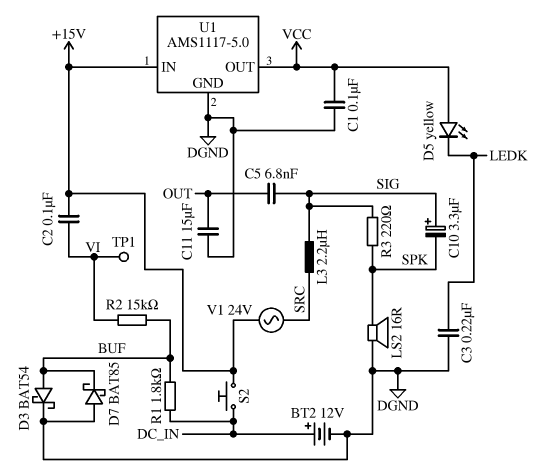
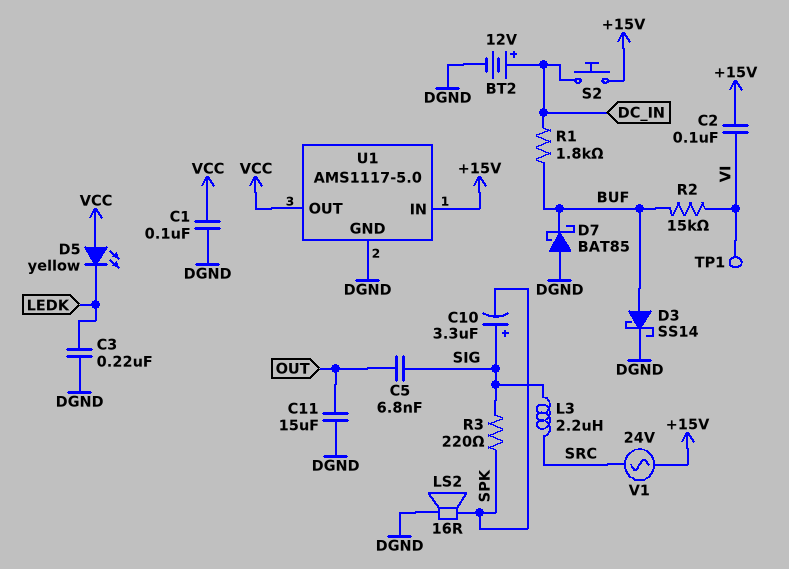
D3: schottky BAT54 (A BUF, K DGND) -> schottky SS14 (A BUF, K DGND)

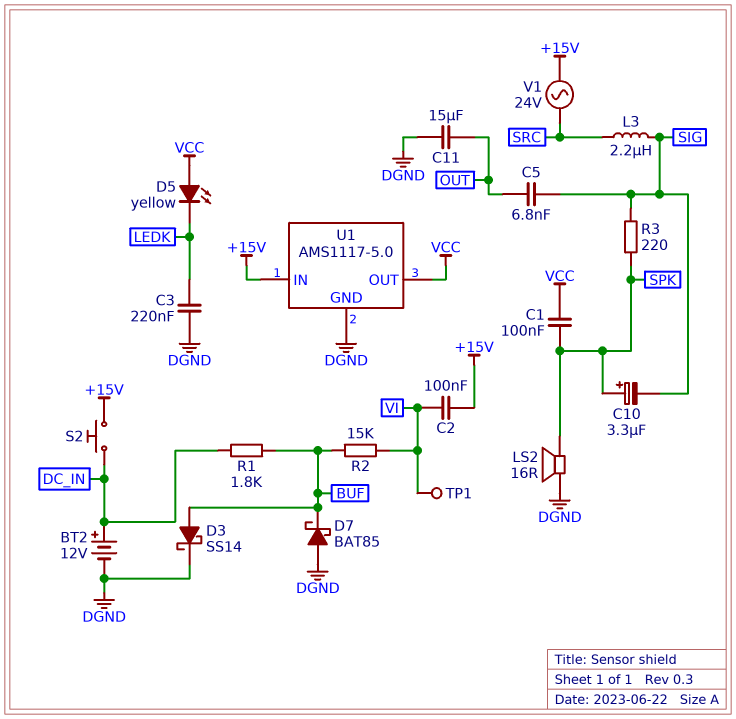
C1: 100nF (DGND, VCC) -> 100nF (SPK, VCC)
C10: 3.3uF (plus SIG, minus SPK) -> 3.3uF (plus SPK, minus SIG)

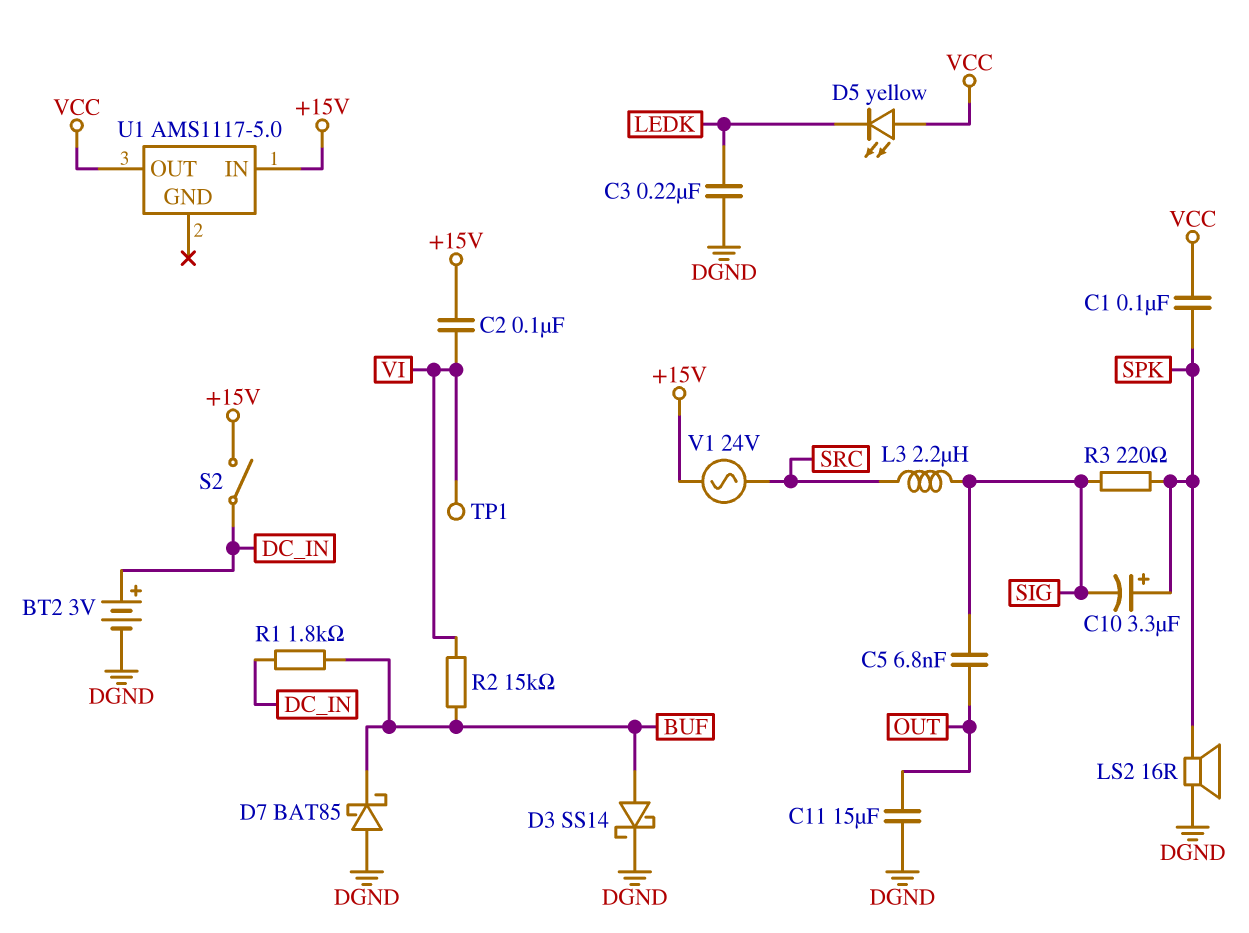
BT2: 12V (plus DC_IN, minus DGND) -> 3V (plus DC_IN, minus DGND)
S2: button (+15V, DC_IN) -> switch (+15V, DC_IN)
U1 pin GND: DGND -> none

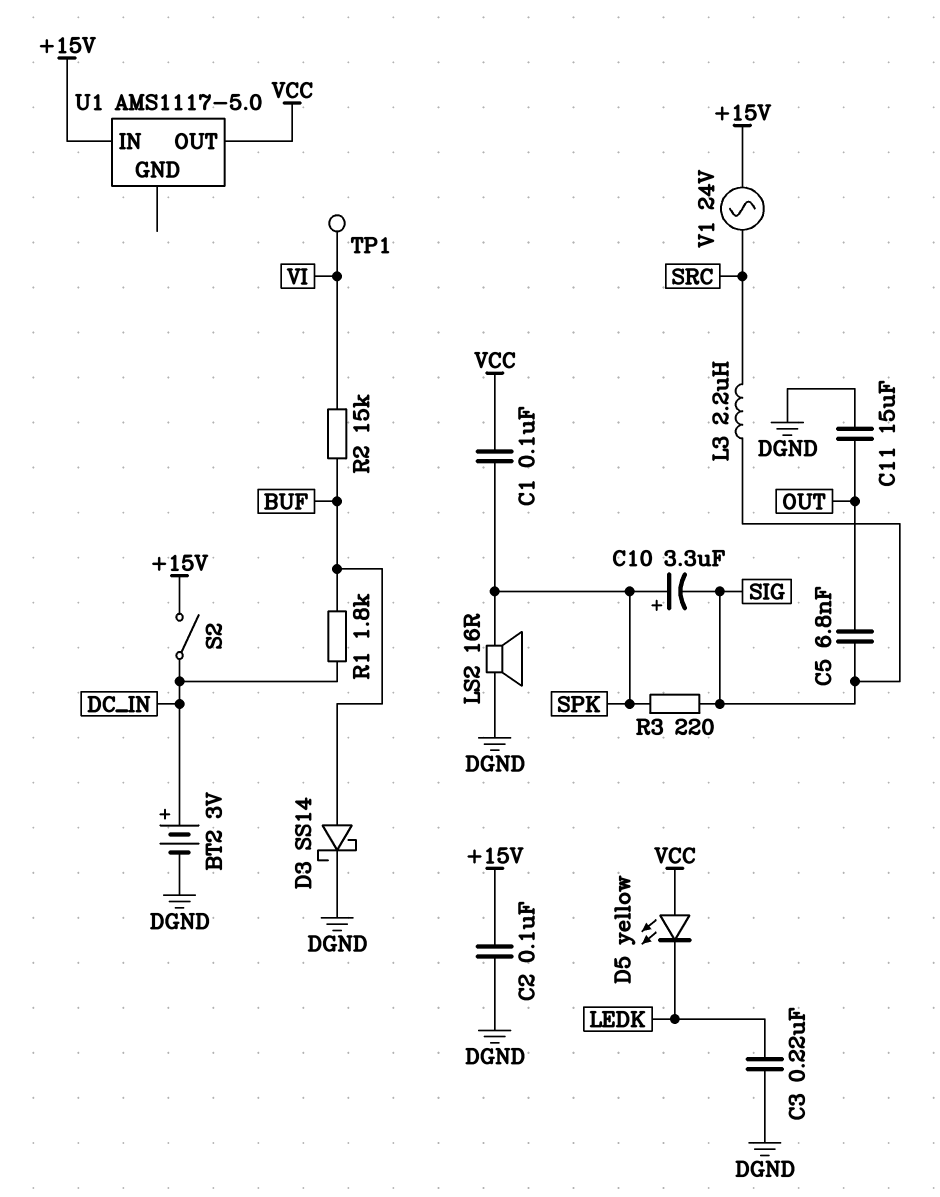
C2: 100nF (+15V, VI) -> 100nF (+15V, DGND)
D7: schottky BAT85 (A DGND, K BUF) -> none

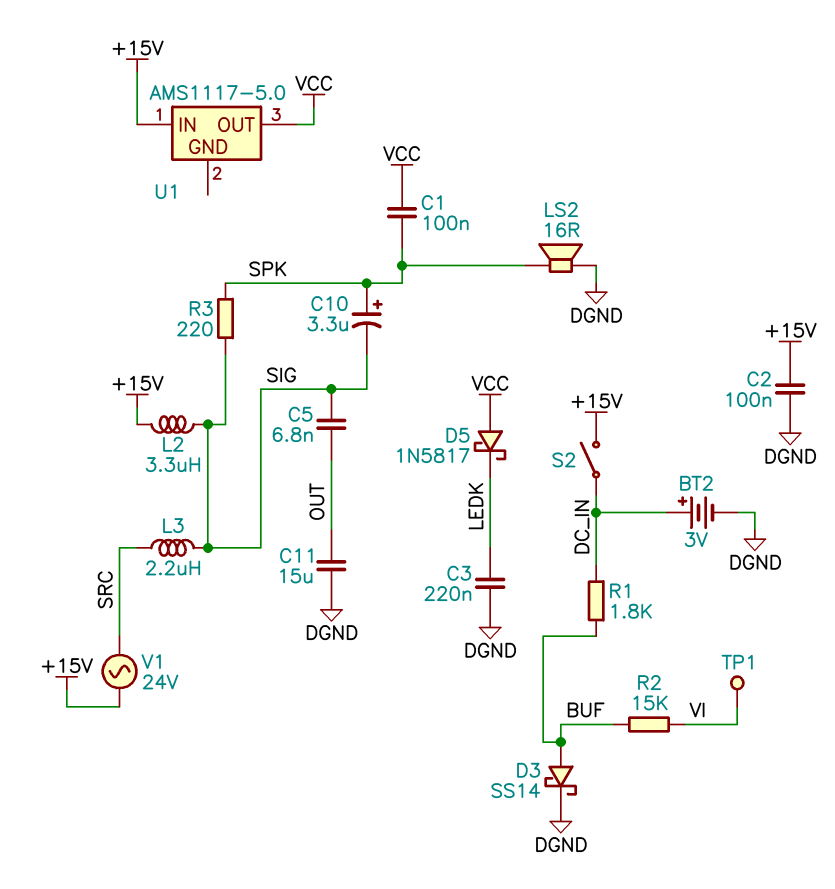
D5: LED yellow (A VCC, K LEDK) -> schottky 1N5817 (A VCC, K LEDK)
L2: none -> 3.3uH (+15V, SIG)

